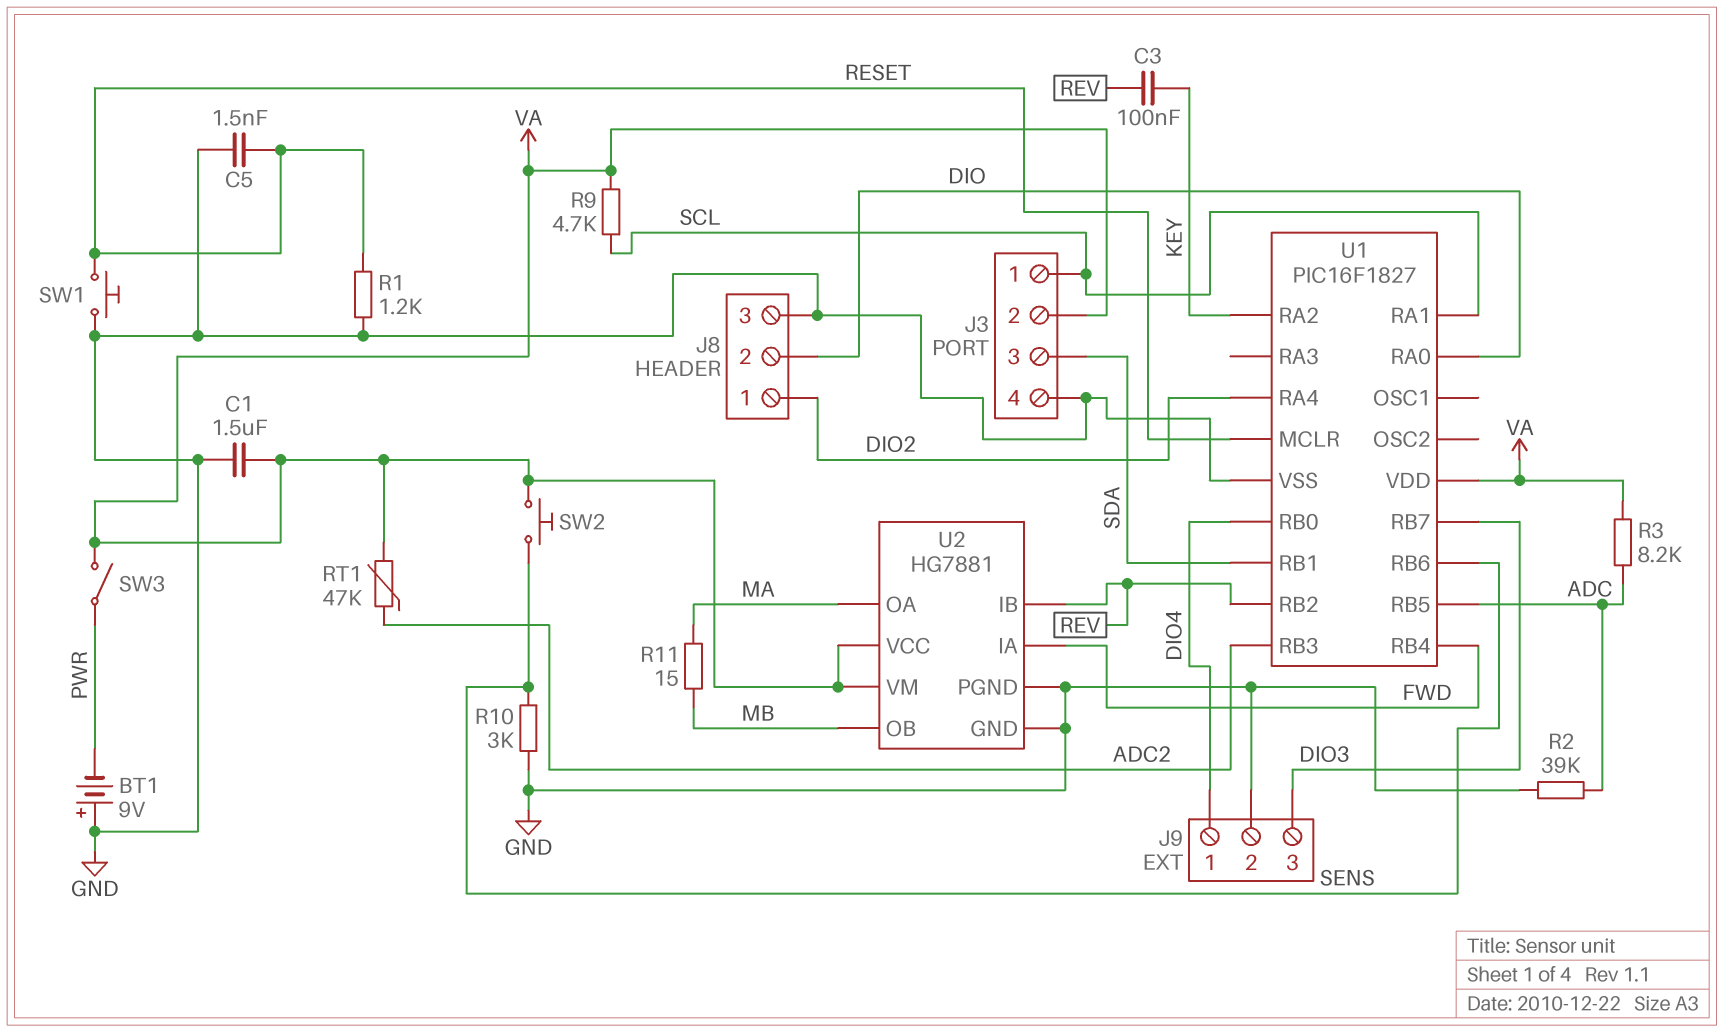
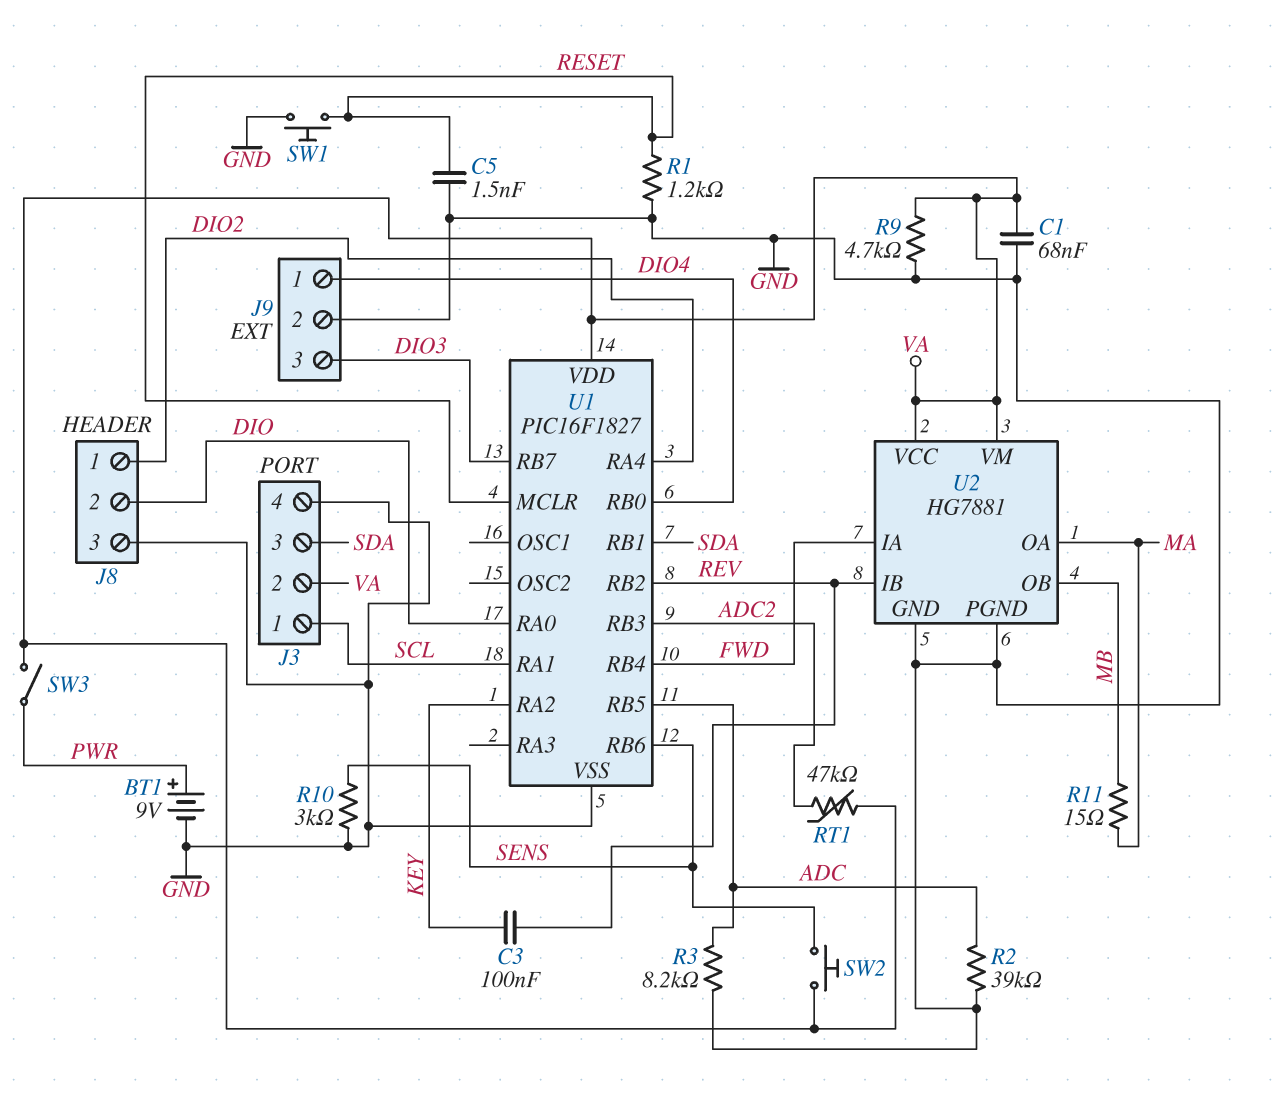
BT1: 9V (plus GND, minus PWR) -> 9V (plus PWR, minus GND)
C1: 1.5uF (GND, VA) -> 68nF (GND, VA)
R3: 8.2k (ADC, VA) -> 8.2k (ADC, GND)
R9: 4.7k (SCL, VA) -> 4.7k (GND, VA)

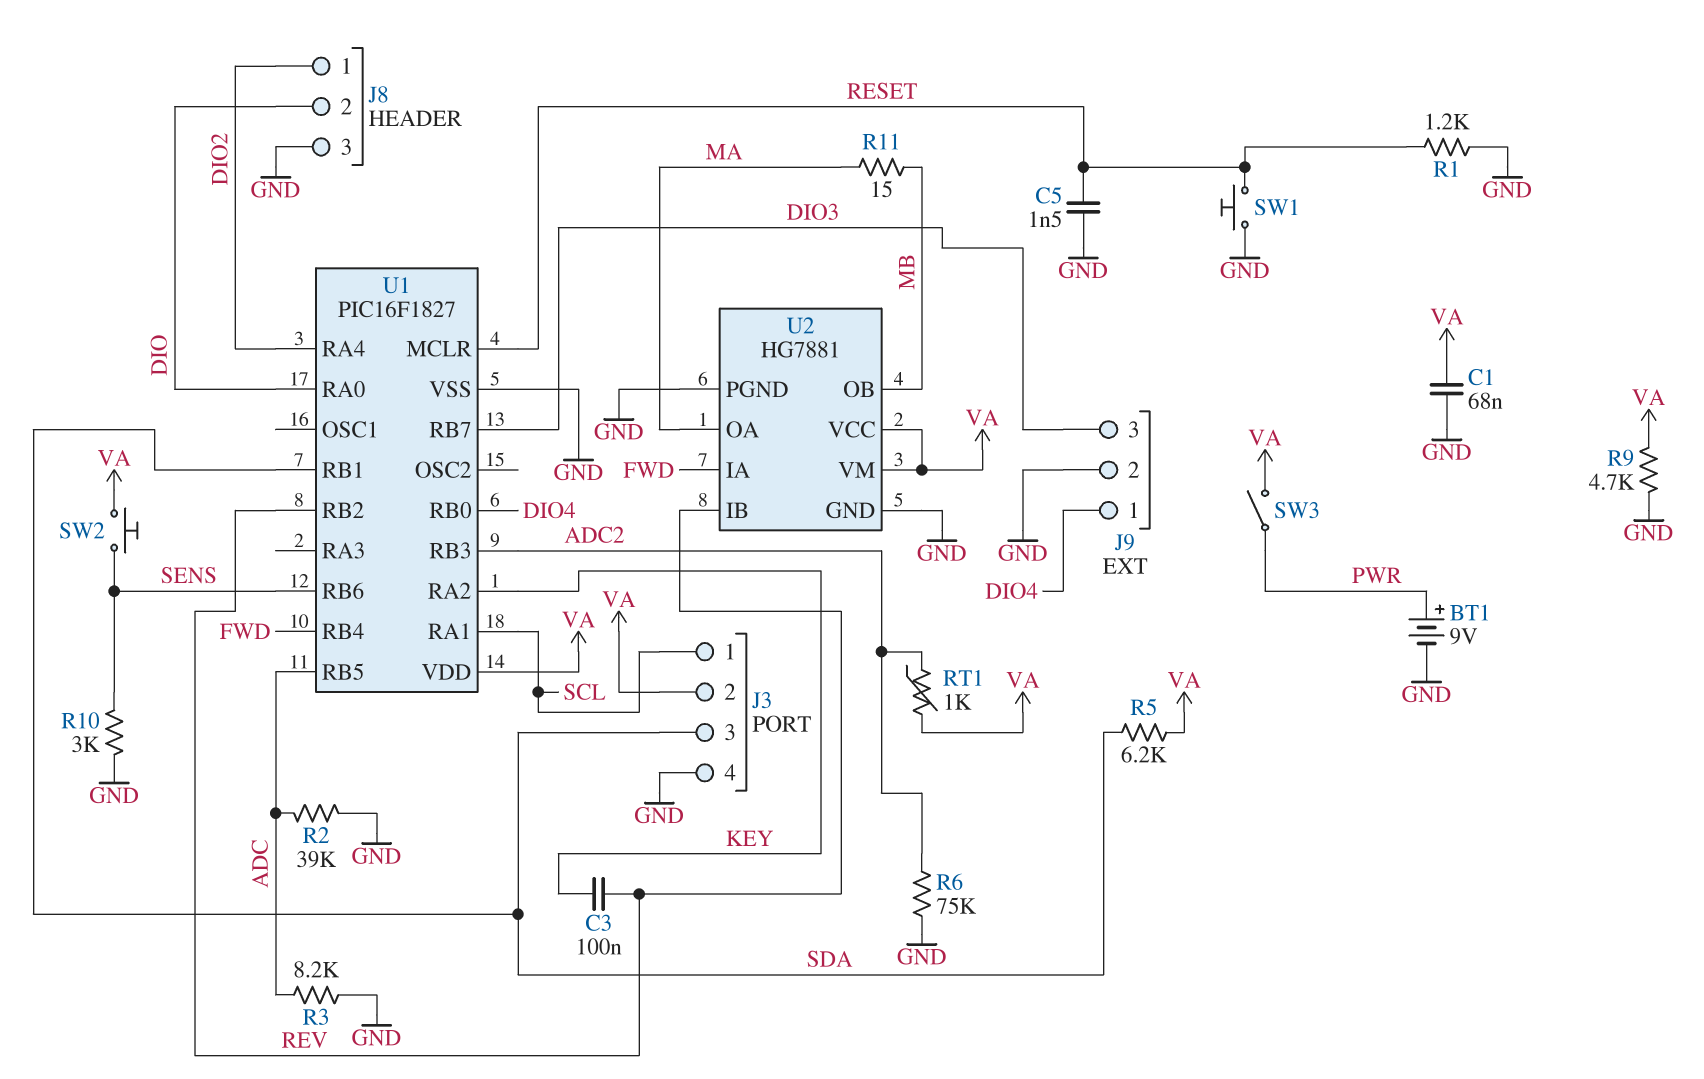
R5: none -> 6.2k (SDA, VA)
R6: none -> 75k (ADC2, GND)
RT1: 47k (ADC2, VA) -> 1k (ADC2, VA)

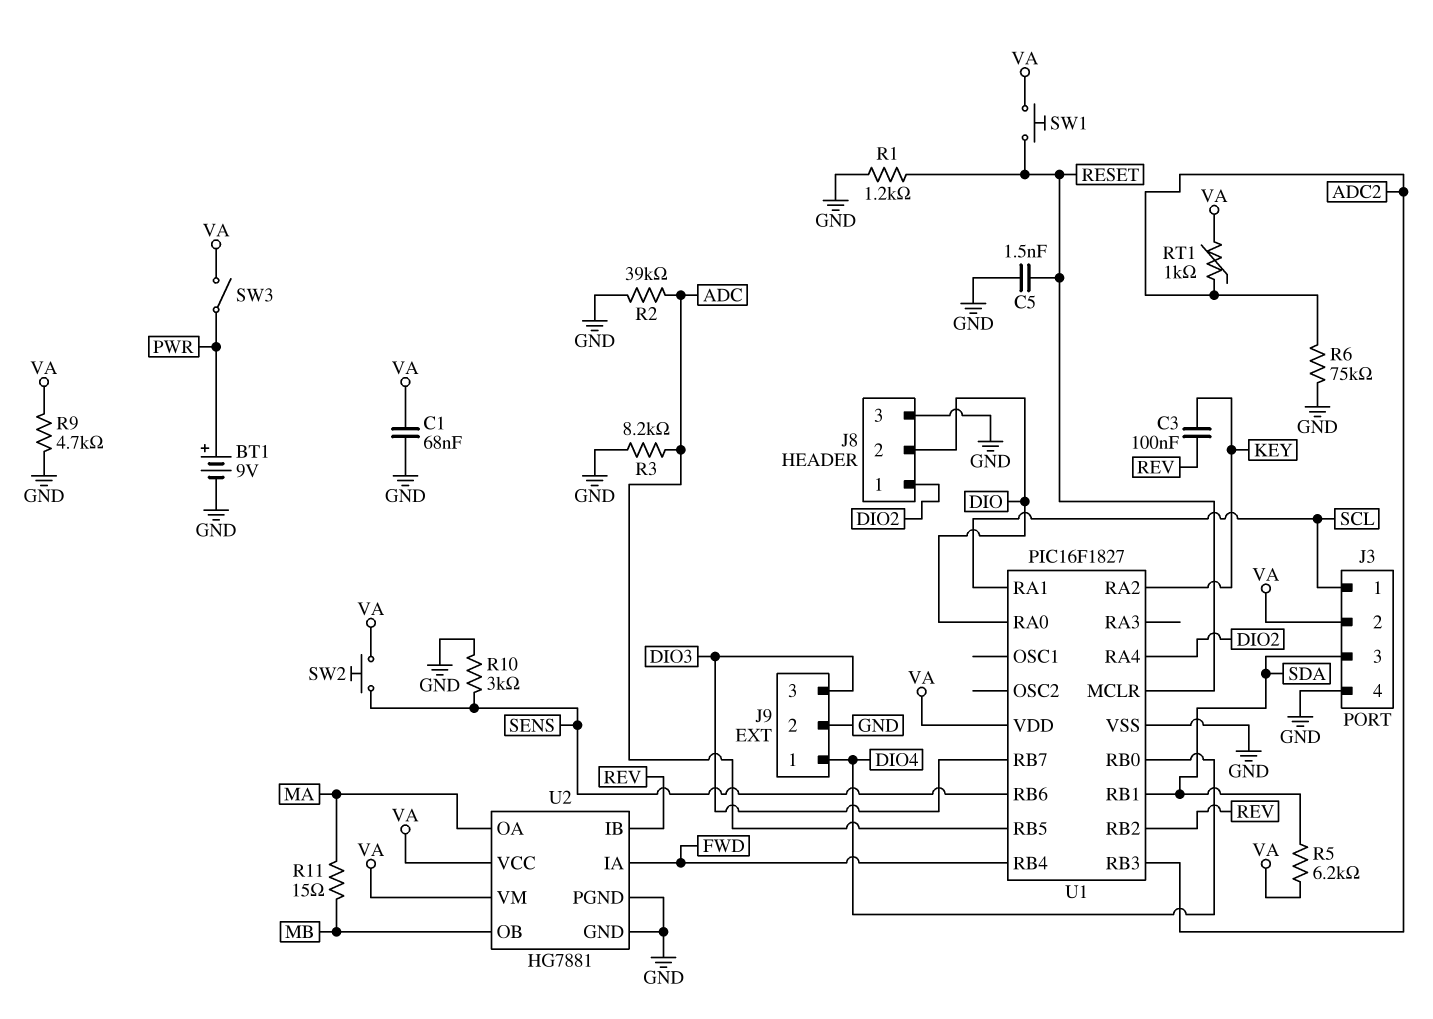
SW1: button (GND, RESET) -> button (RESET, VA)

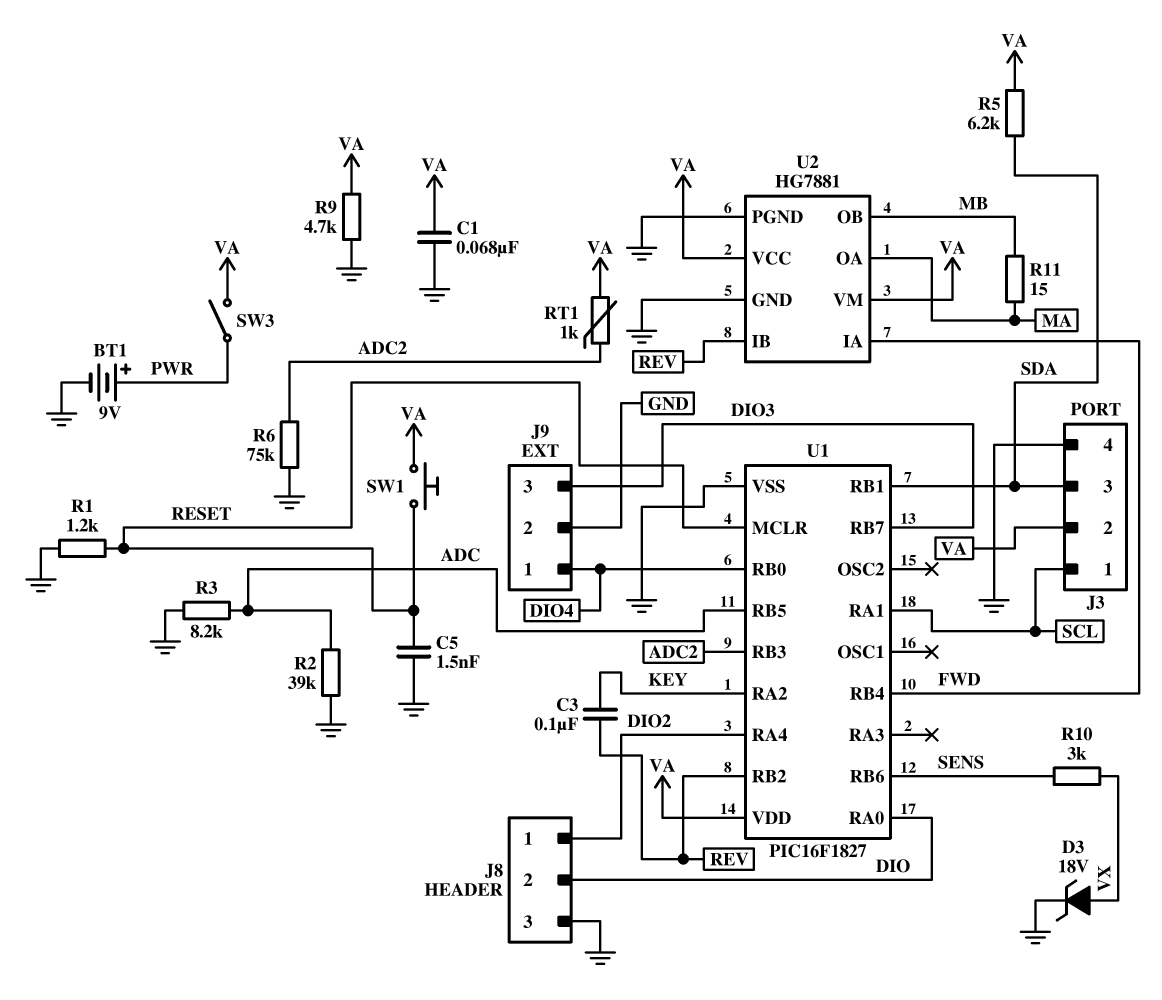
D3: none -> zener 18V (A VX, K GND)
R10: 3k (GND, SENS) -> 3k (SENS, VX)
SW2: button (SENS, VA) -> none

